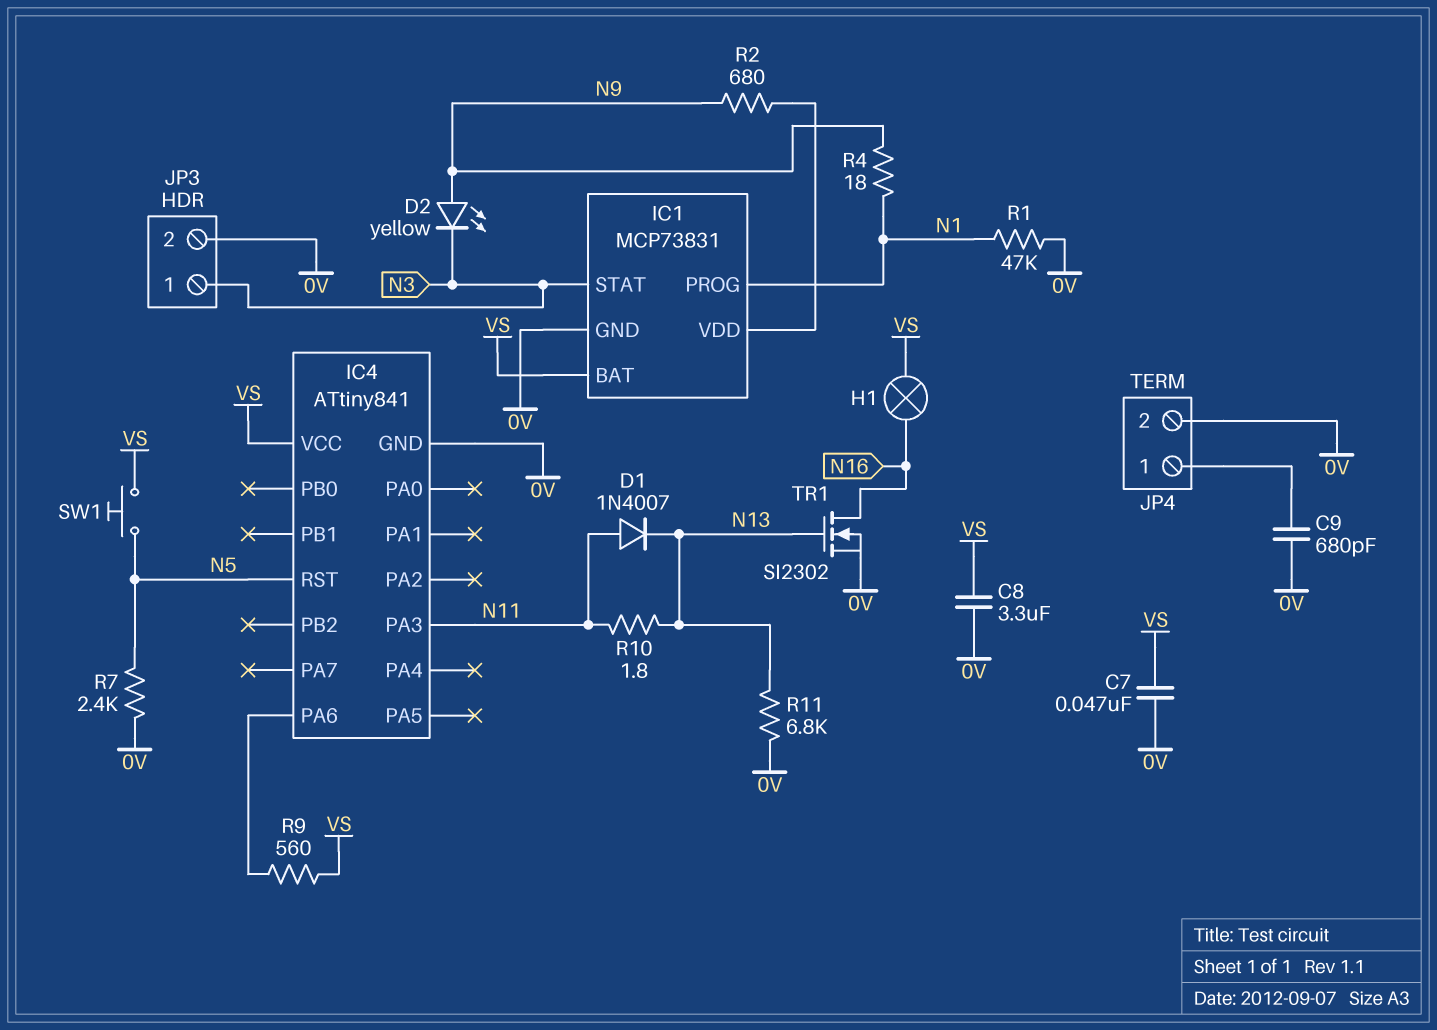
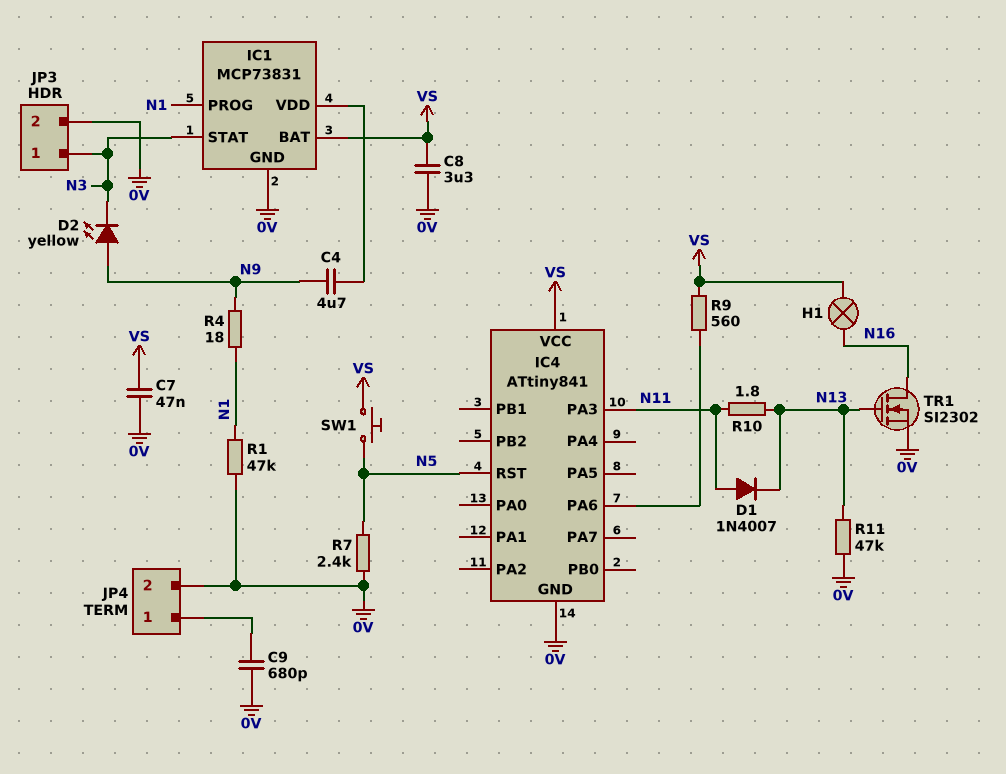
C4: none -> 4.7uF (IC1/VDD, N9)
R2: 680 (IC1/VDD, N9) -> none
R11: 6.8k (0V, N13) -> 47k (0V, N13)

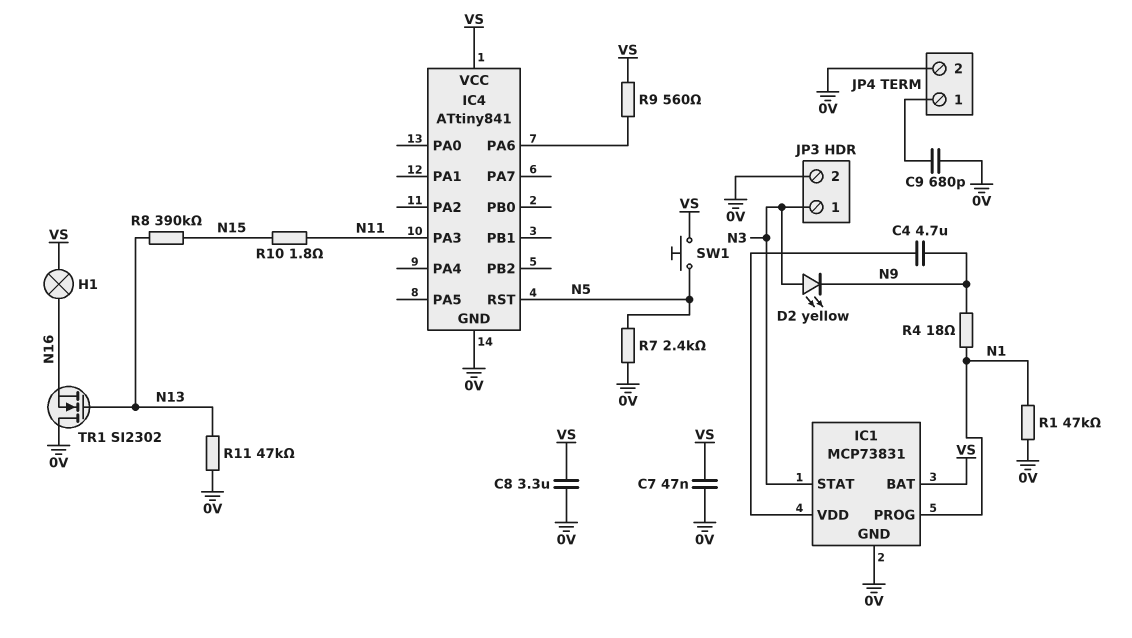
D1: diode 1N4007 (A N11, K N13) -> none
D2: LED yellow (A N9, K N3) -> LED yellow (A N3, K N9)
R8: none -> 390k (N13, N15)
R10: 1.8 (N11, N13) -> 1.8 (N11, N15)
TR1: NMOS SI2302 (G N13, D N16, S 0V) -> NMOS SI2302 (G N13, D 0V, S N16)

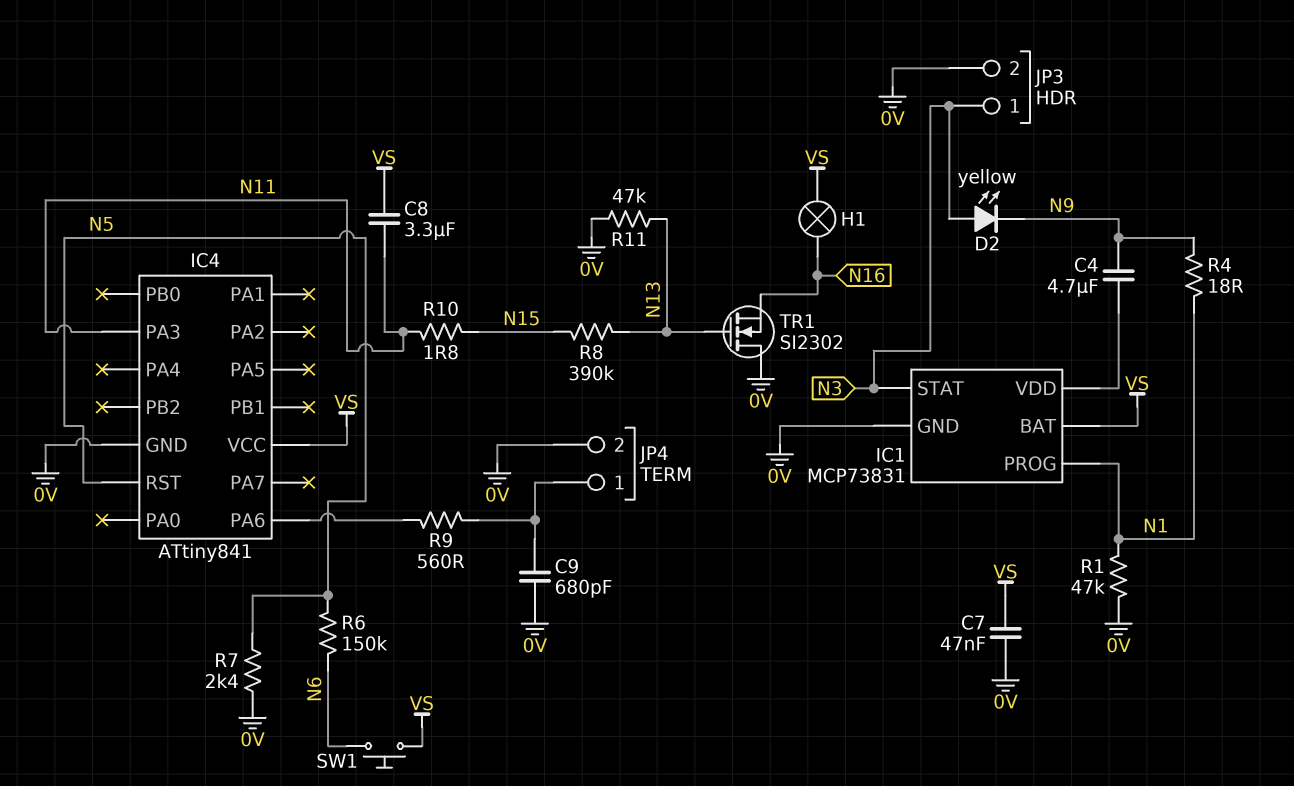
C8: 3.3uF (0V, VS) -> 3.3uF (N11, VS)
R6: none -> 150k (N5, N6)
R9: 560 (IC4/PA6, VS) -> 560 (IC4/PA6, JP4/1)
SW1: button (N5, VS) -> button (N6, VS)

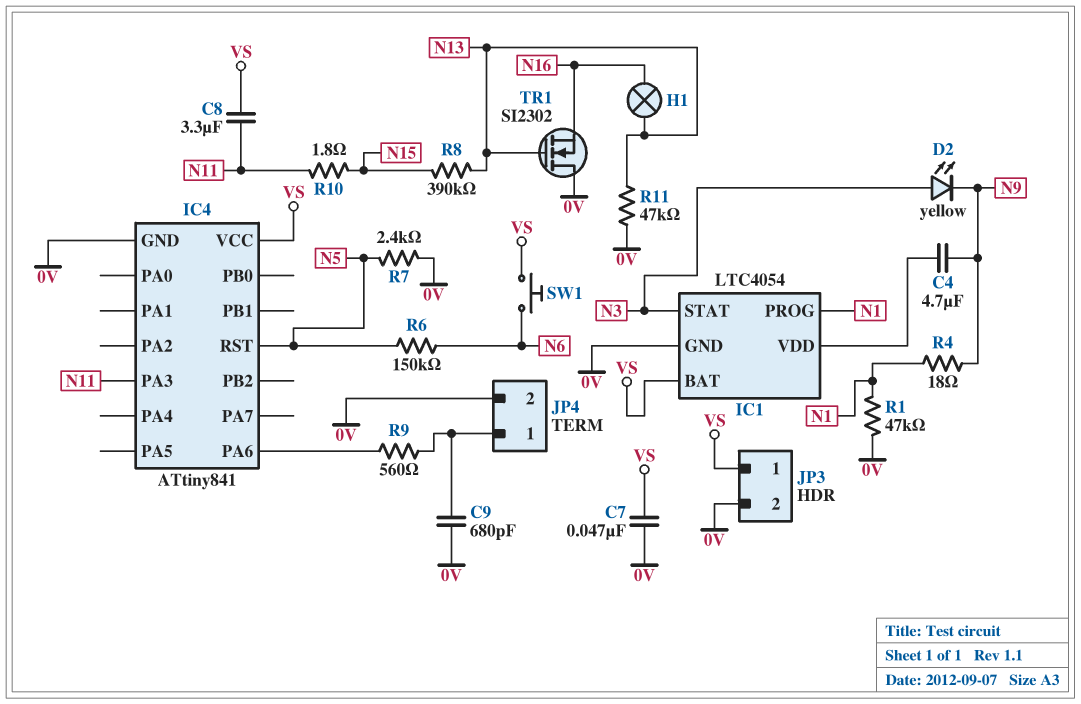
H1: lamp (N16, VS) -> lamp (N13, N16)
IC1: MCP73831 -> LTC4054
JP3 pin 1: N3 -> VS

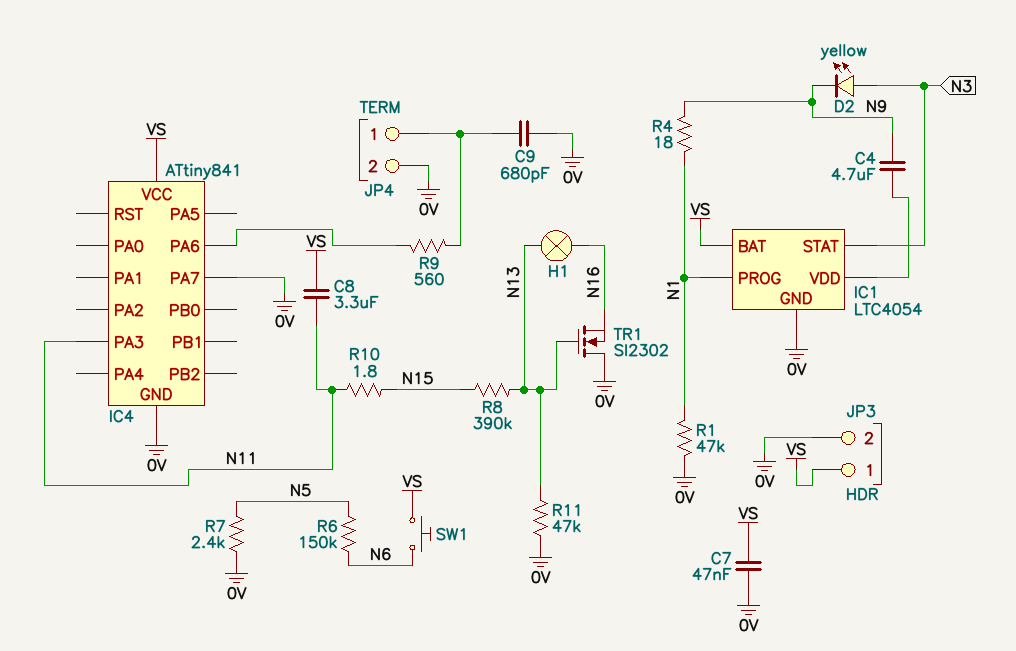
IC4 pin PA7: none -> 0V
IC4 pin RST: N5 -> none

